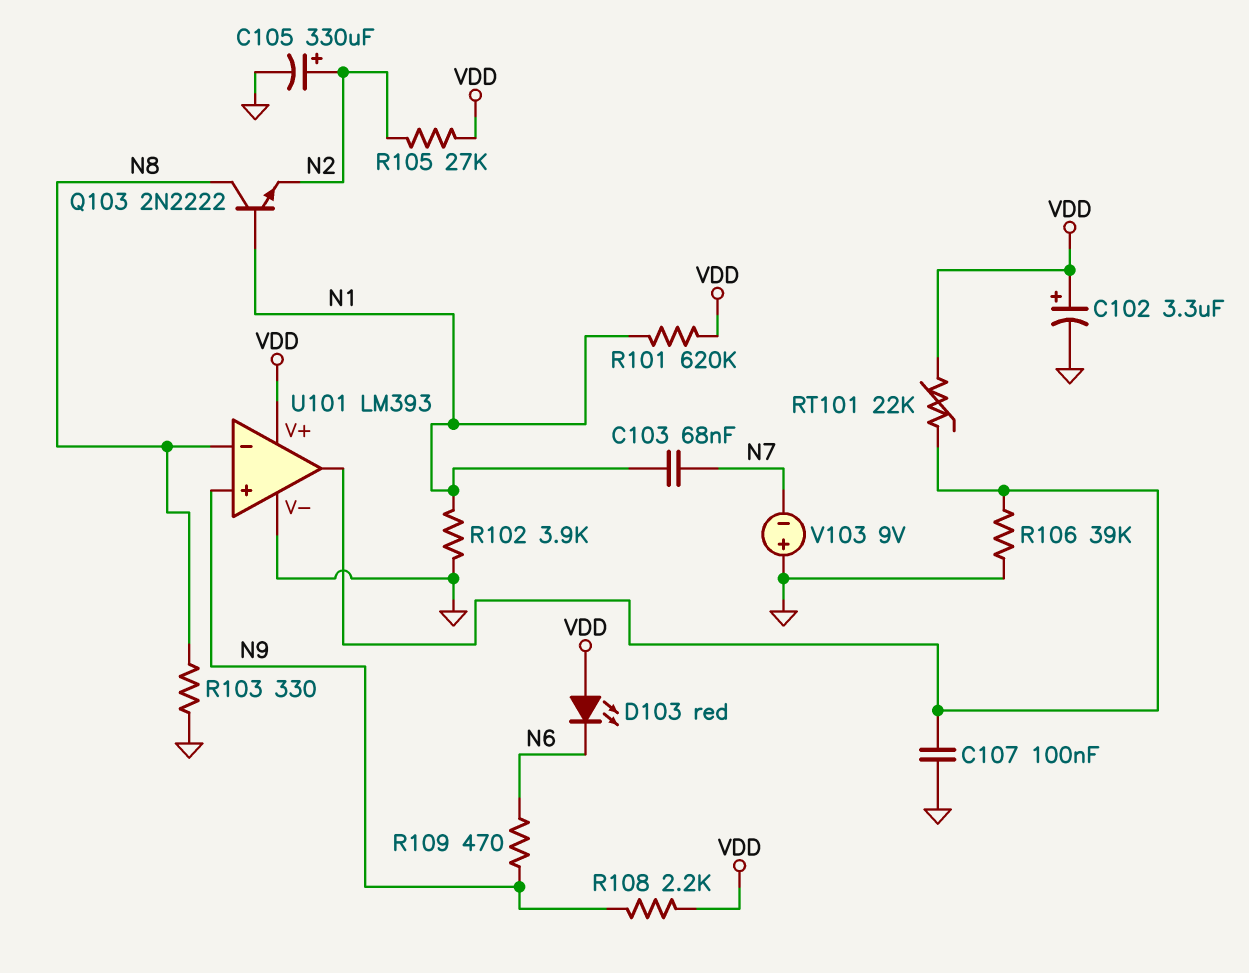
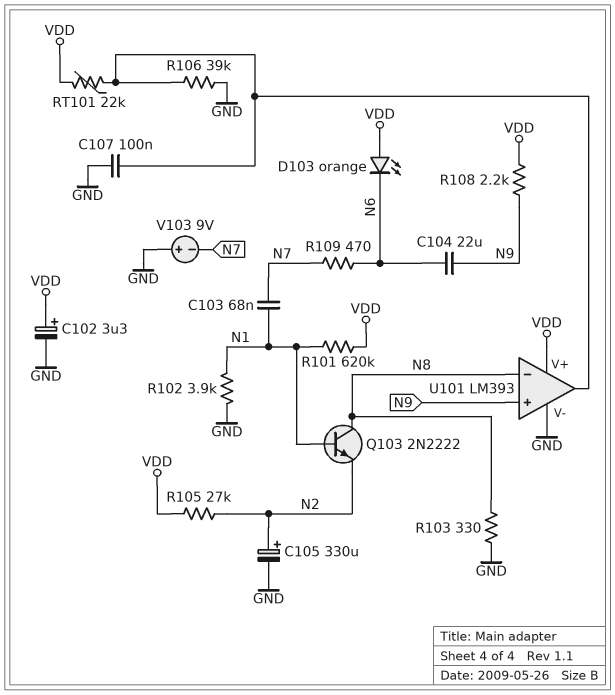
C104: none -> 22uF (N6, N9)
D103: LED red (A VDD, K N6) -> LED orange (A VDD, K N6)
R109: 470 (N6, N9) -> 470 (N6, N7)

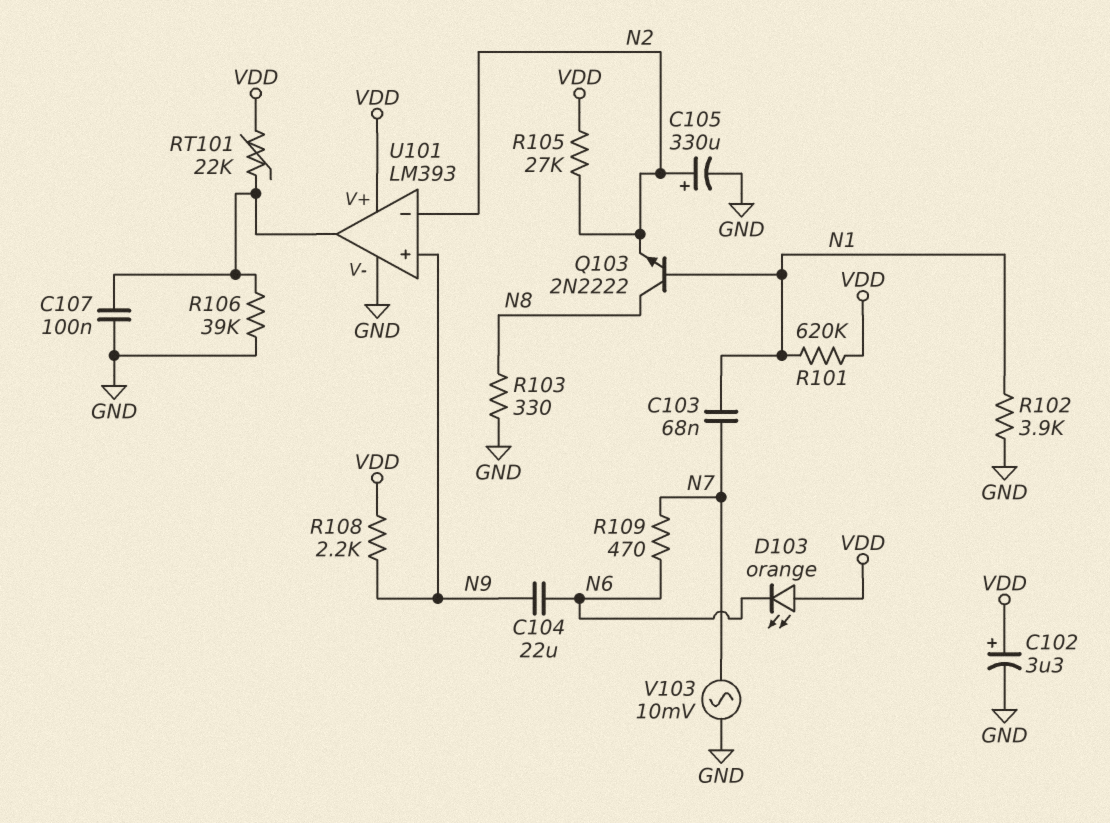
U101 pin in-: N8 -> N2
V103: 9V (plus GND, minus N7) -> AC 10mV (GND, N7)

